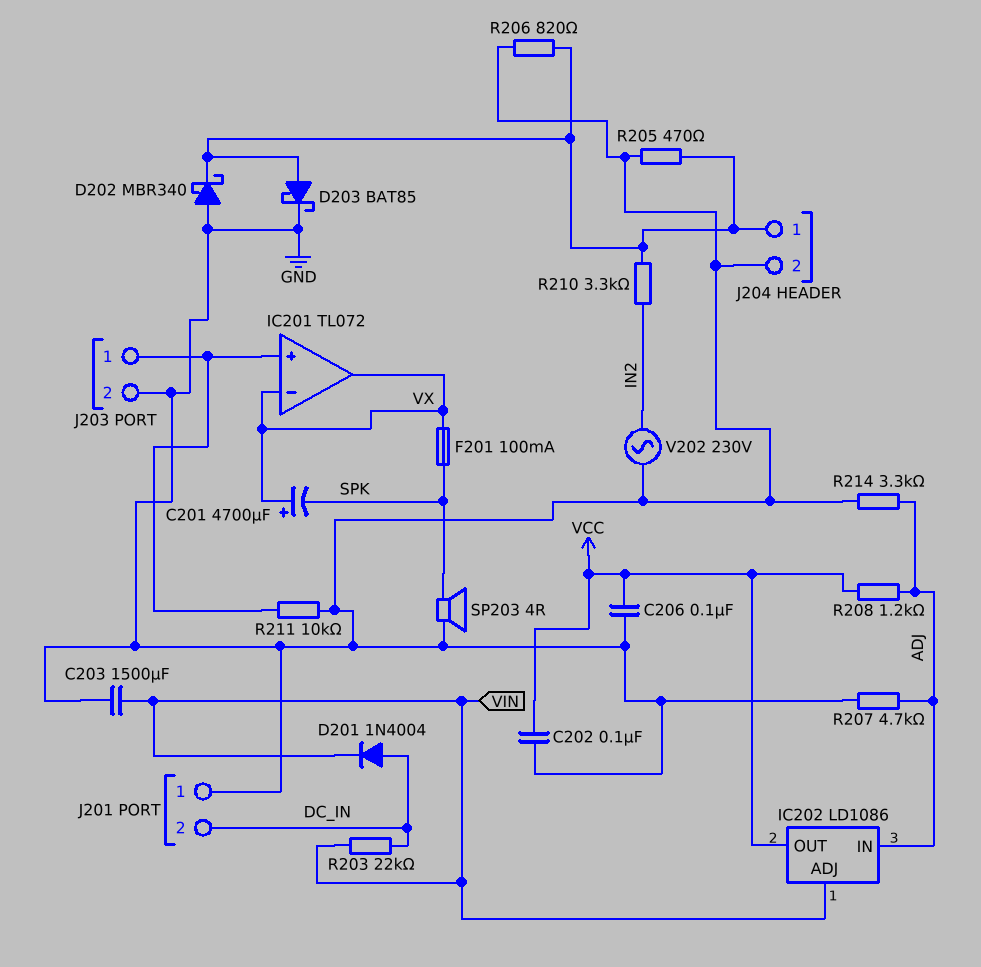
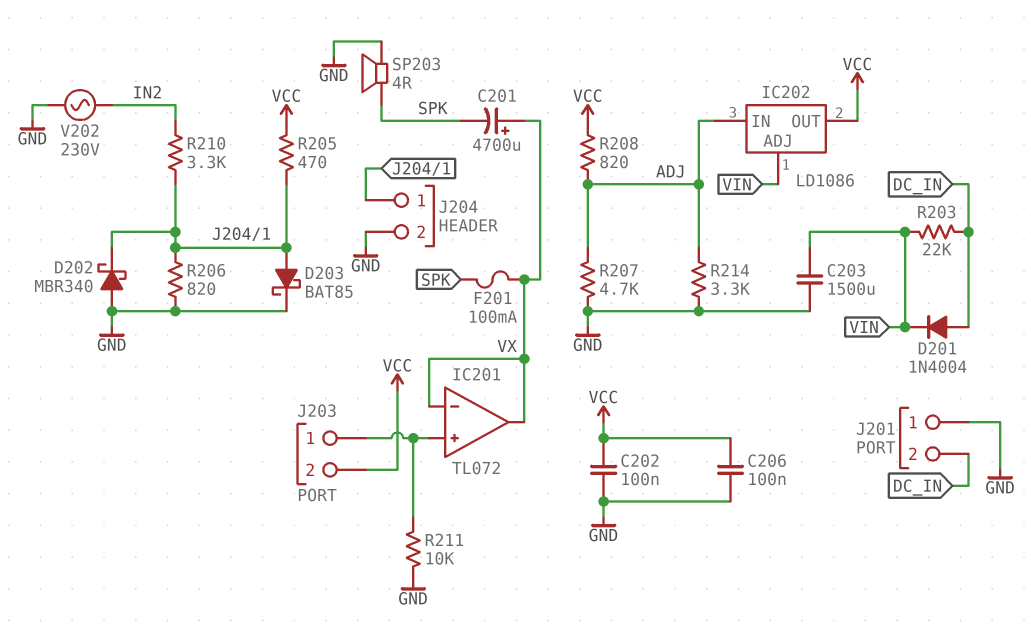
J203 pin 2: GND -> VCC
R205: 470 (GND, J204/1) -> 470 (J204/1, VCC)
R208: 1.2k (ADJ, VCC) -> 820 (ADJ, VCC)

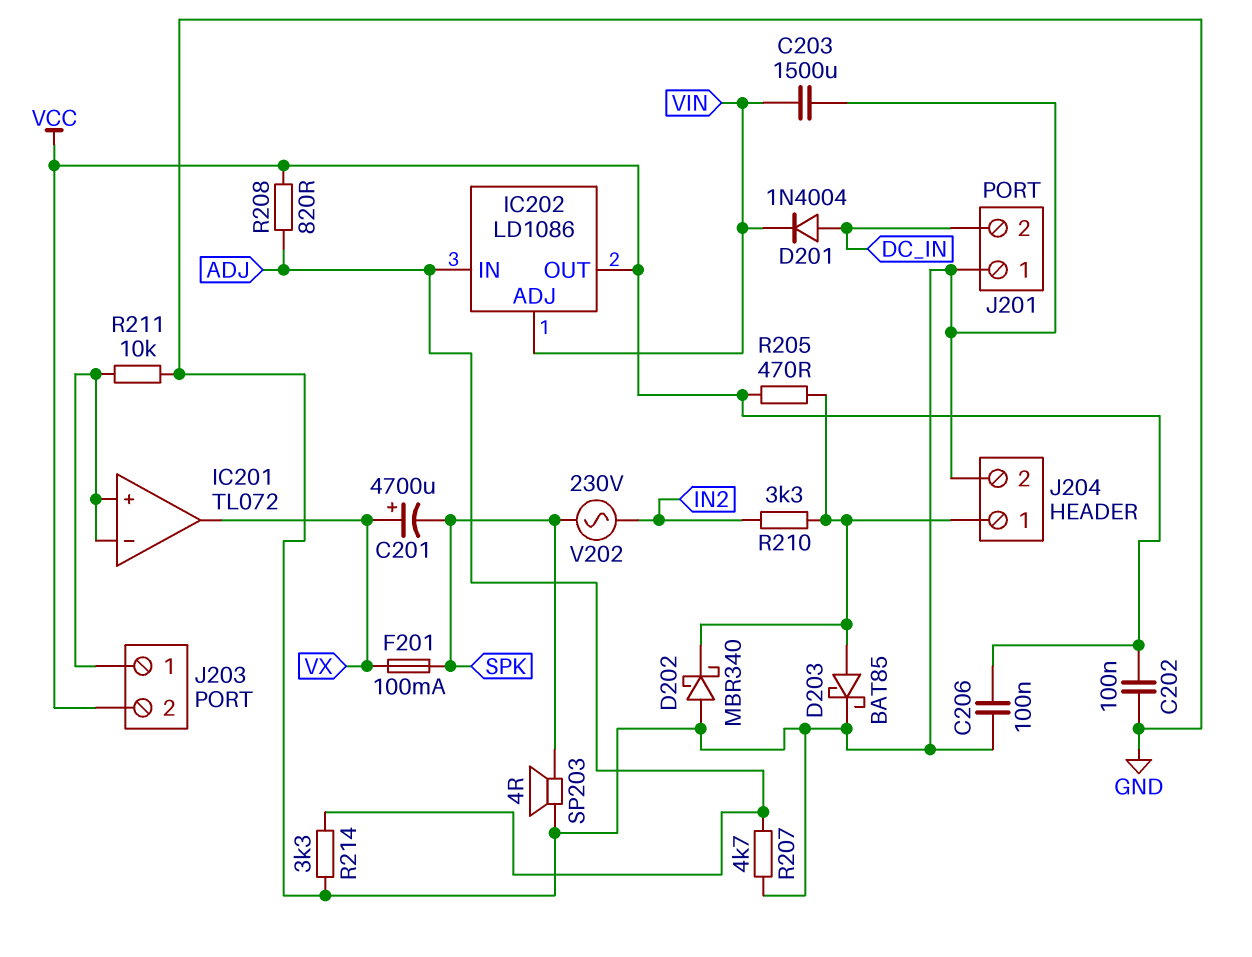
IC201 pin in-: VX -> IC201/in+
R203: 22k (DC_IN, VIN) -> none
R206: 820 (GND, J204/1) -> none
V202: AC 230V (GND, IN2) -> AC 230V (IN2, SPK)

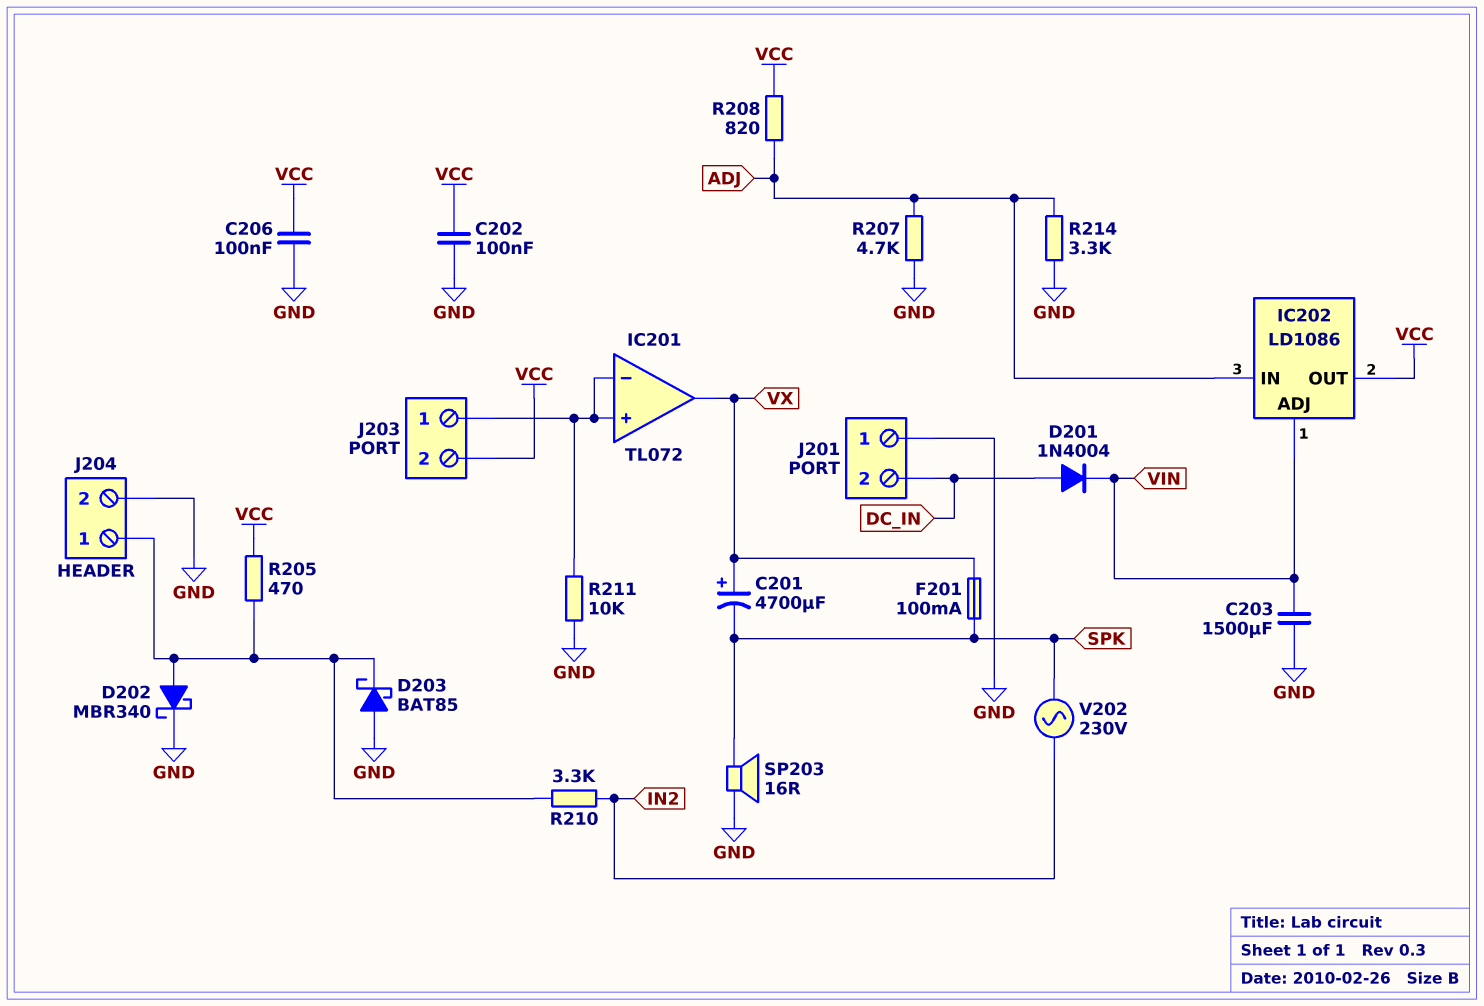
D202: schottky MBR340 (A GND, K J204/1) -> schottky MBR340 (A J204/1, K GND)
D203: schottky BAT85 (A J204/1, K GND) -> schottky BAT85 (A GND, K J204/1)
SP203: speaker 4R (GND, SPK) -> speaker 16R (GND, SPK)

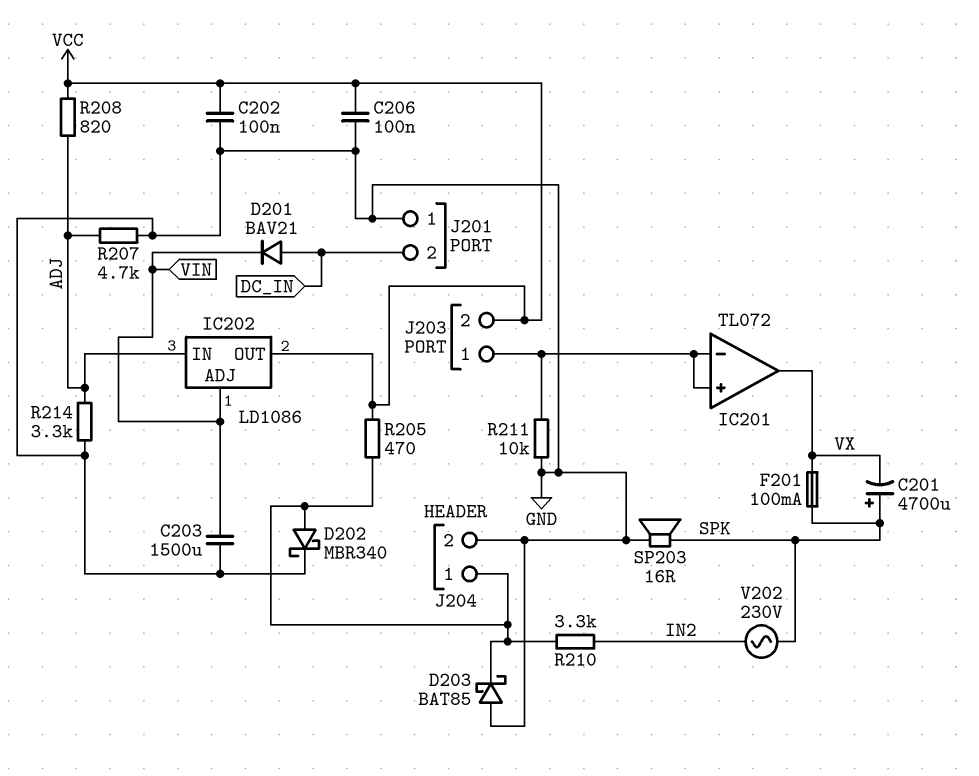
C201: 4700uF (plus VX, minus SPK) -> 4700uF (plus SPK, minus VX)
D201: diode 1N4004 (A DC_IN, K VIN) -> diode BAV21 (A DC_IN, K VIN)

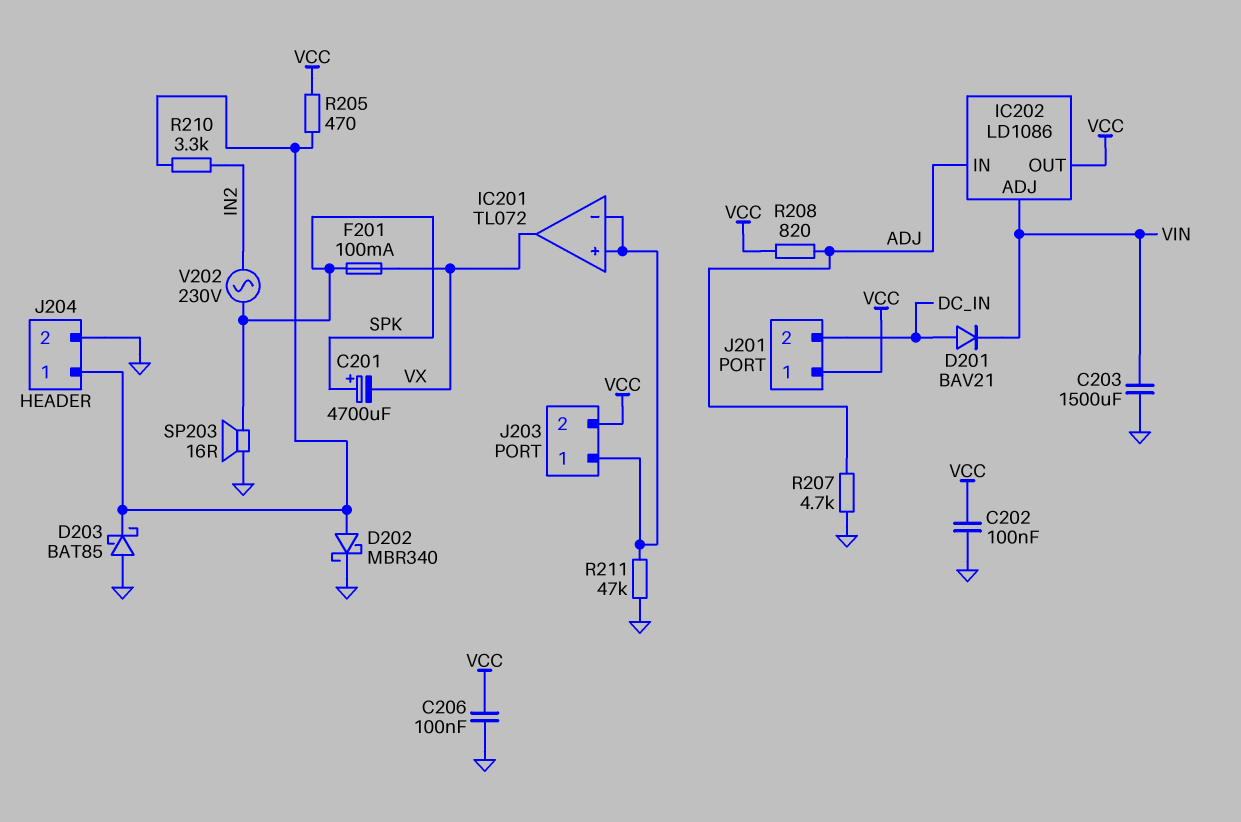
J201 pin 1: GND -> VCC
R211: 10k (GND, IC201/in+) -> 47k (GND, IC201/in+)
R214: 3.3k (ADJ, GND) -> none

